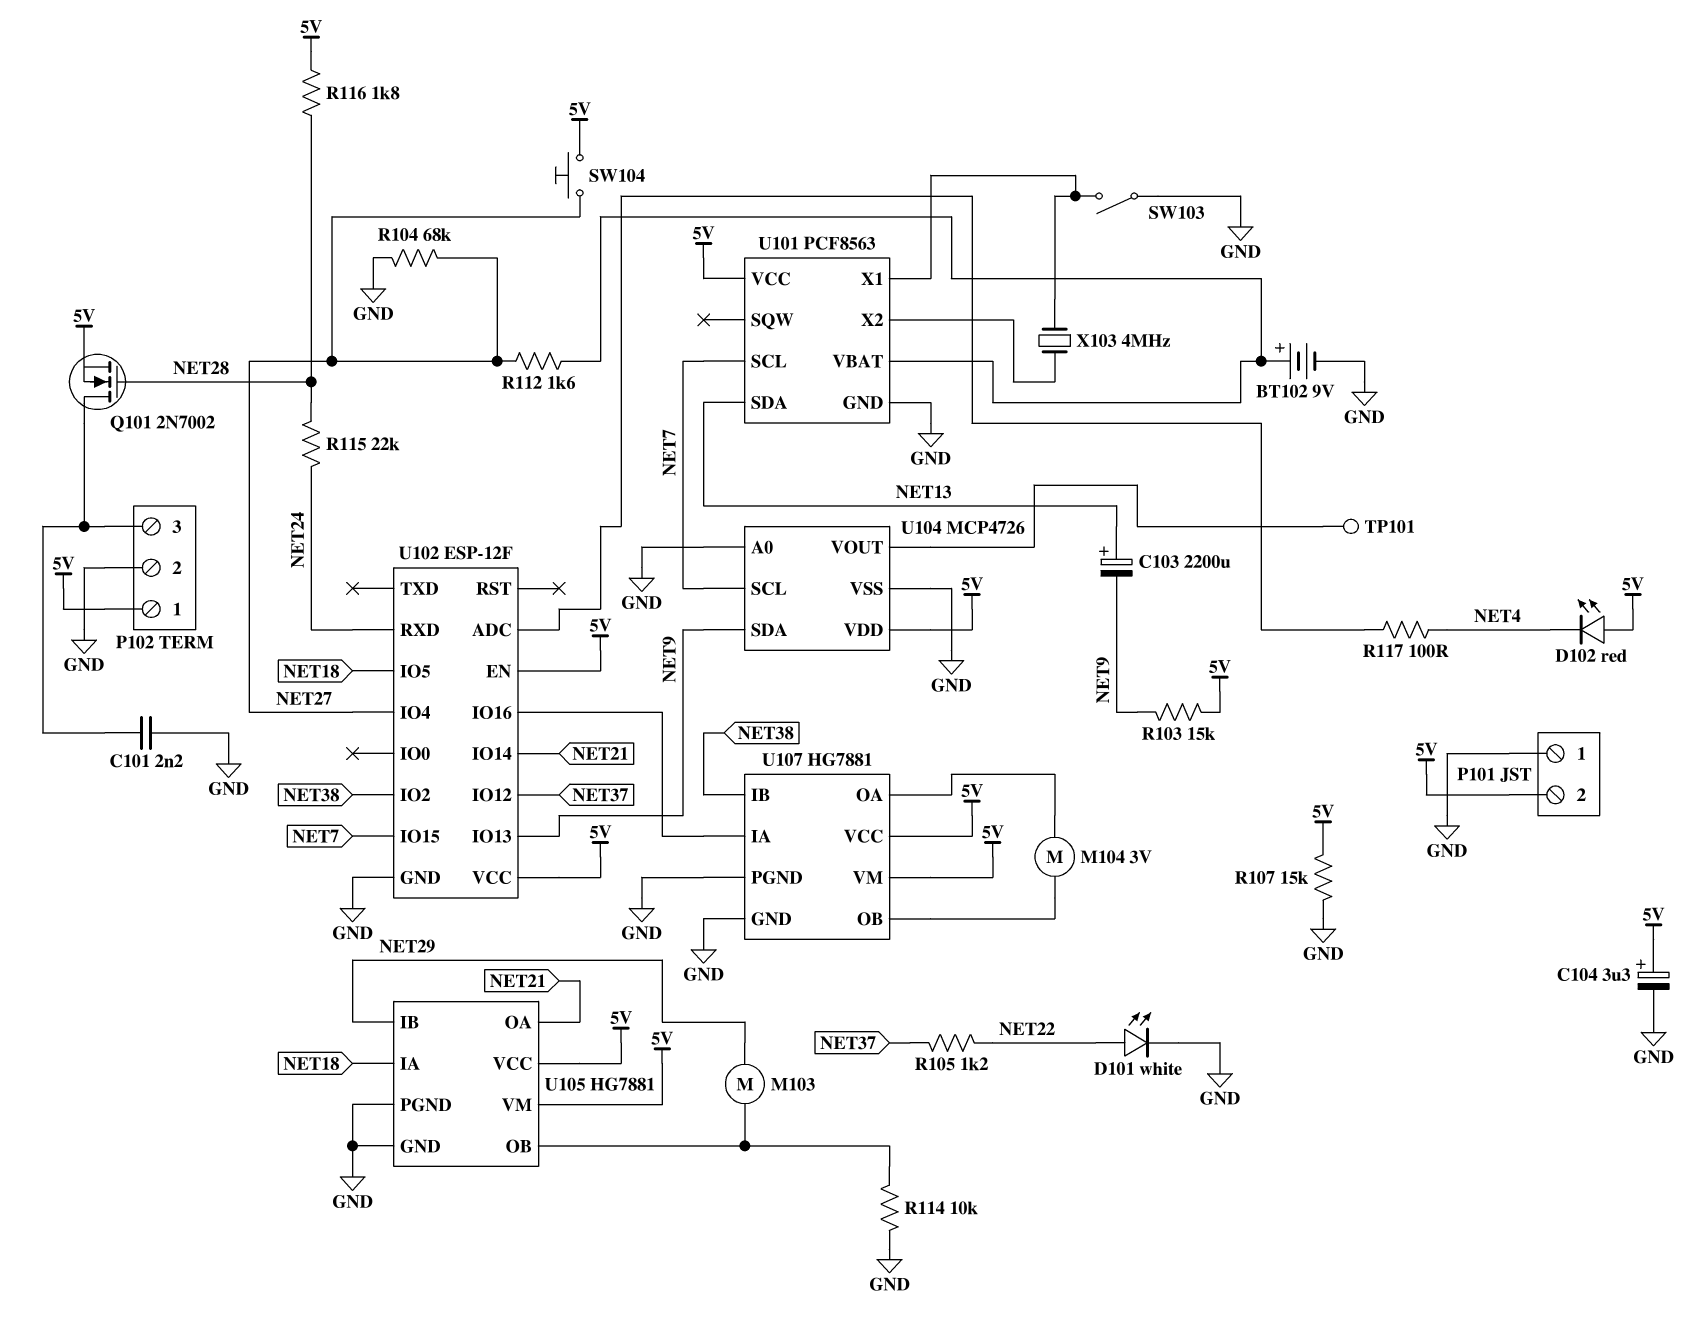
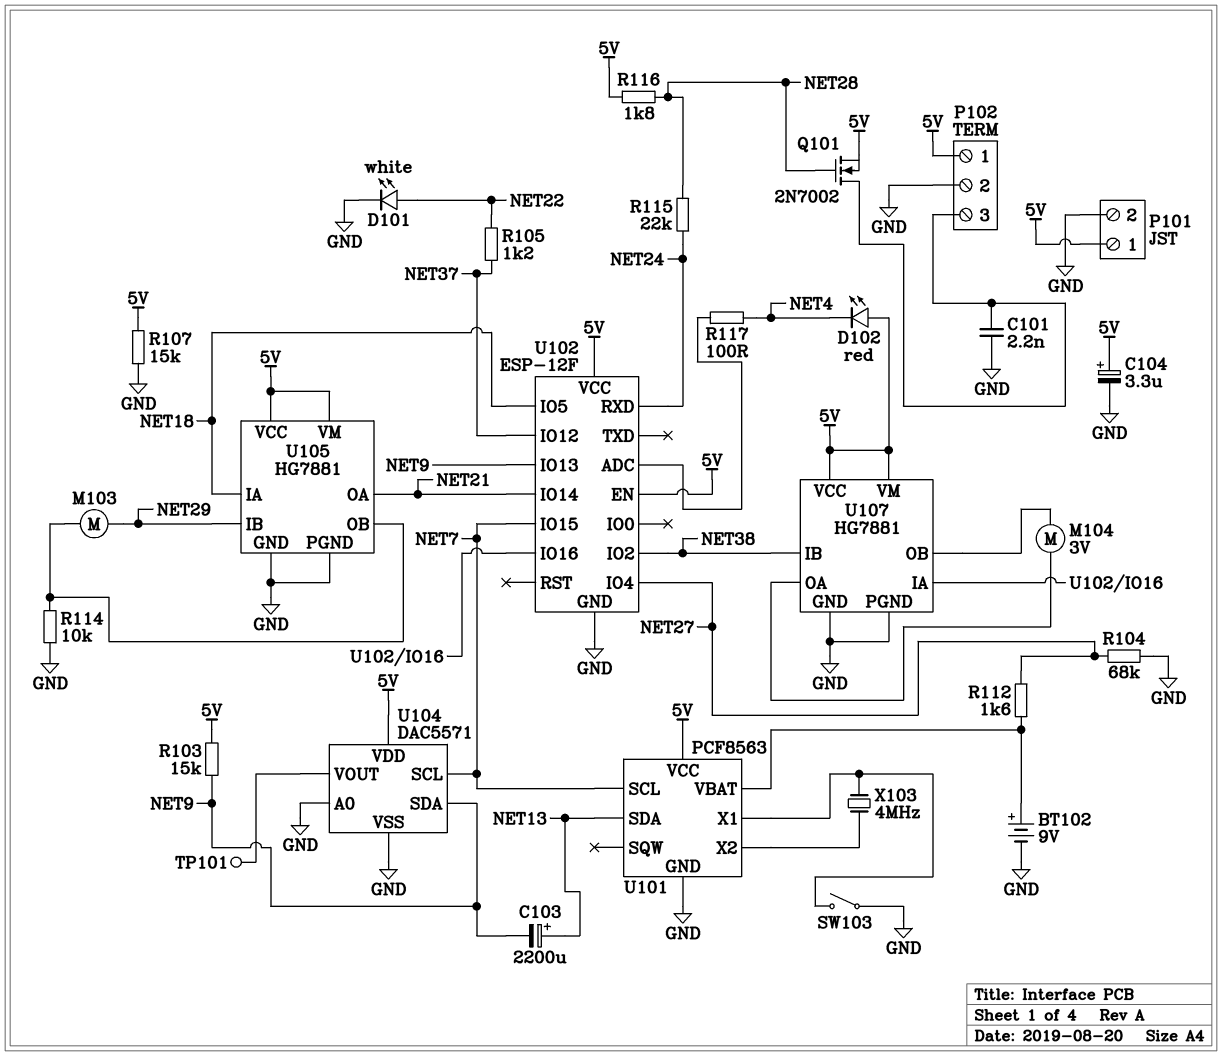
P101 pin 1: GND -> 5V
P101 pin 2: 5V -> GND
SW104: button (5V, NET27) -> none
U104: MCP4726 -> DAC5571

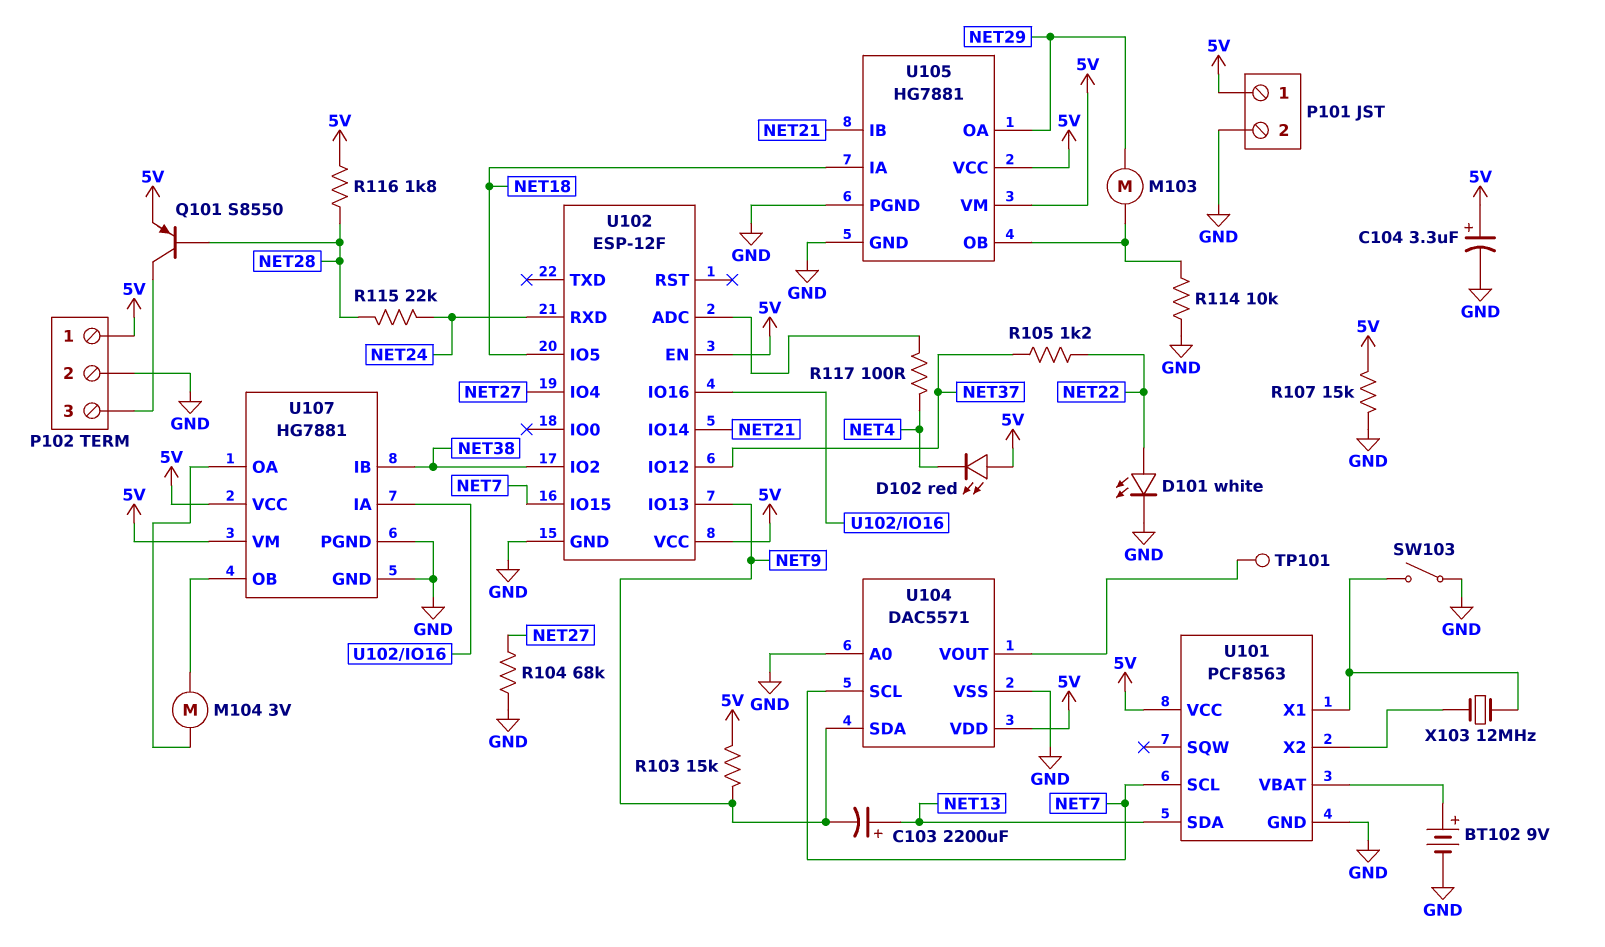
C101: 2.2nF (GND, P102/3) -> none
Q101: NMOS 2N7002 (G NET28, D P102/3, S 5V) -> PNP S8550 (B NET28, C P102/3, E 5V)
R112: 1.6k (NET27, U101/VBAT) -> none
U105 pin IB: NET29 -> NET21
U105 pin OA: NET21 -> NET29
X103: 4MHz (U101/X1, U101/X2) -> 12MHz (U101/X1, U101/X2)

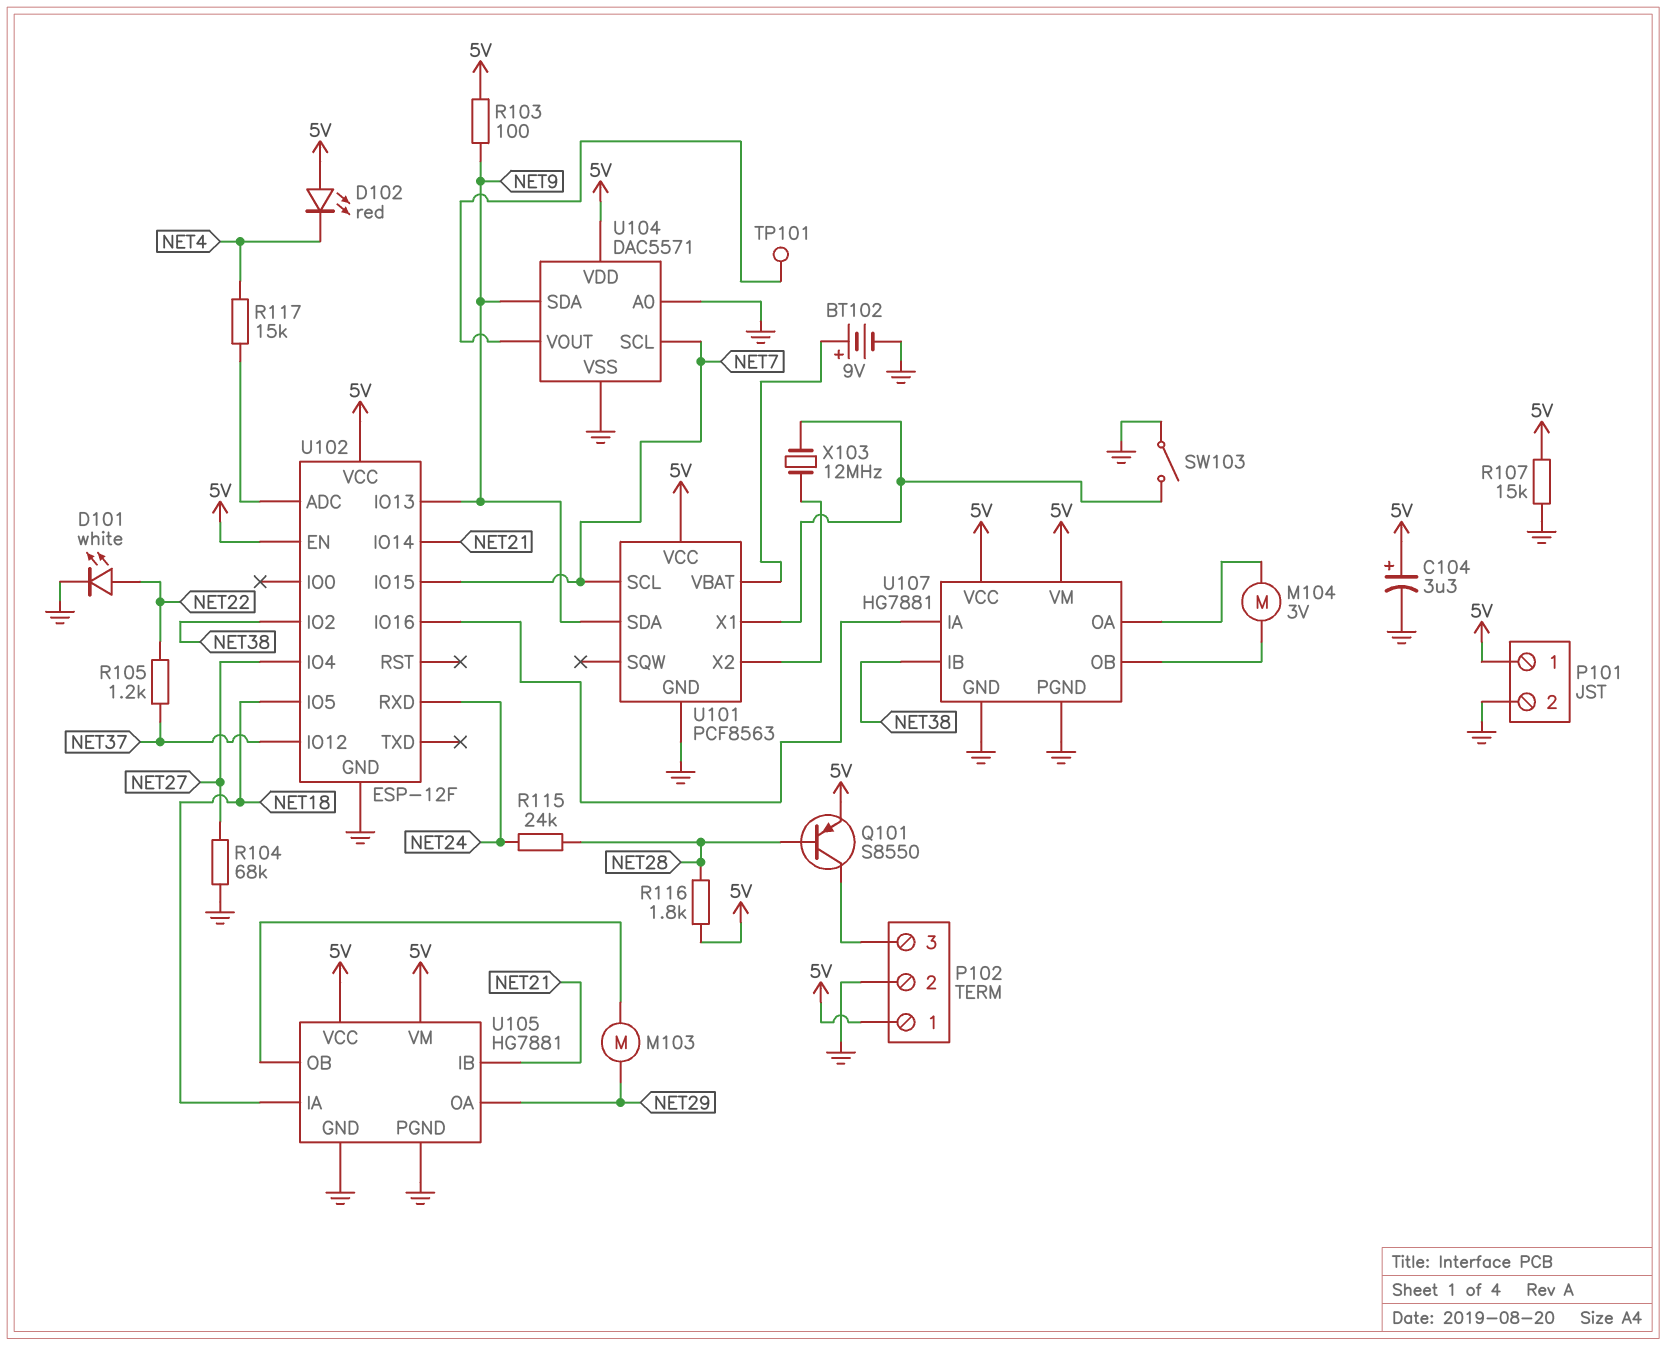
C103: 2200uF (plus NET13, minus NET9) -> none
R103: 15k (5V, NET9) -> 100 (5V, NET9)
R114: 10k (GND, U105/OB) -> none
R115: 22k (NET24, NET28) -> 24k (NET24, NET28)
R117: 100 (NET4, U102/ADC) -> 15k (NET4, U102/ADC)
U101 pin SDA: NET13 -> NET9

